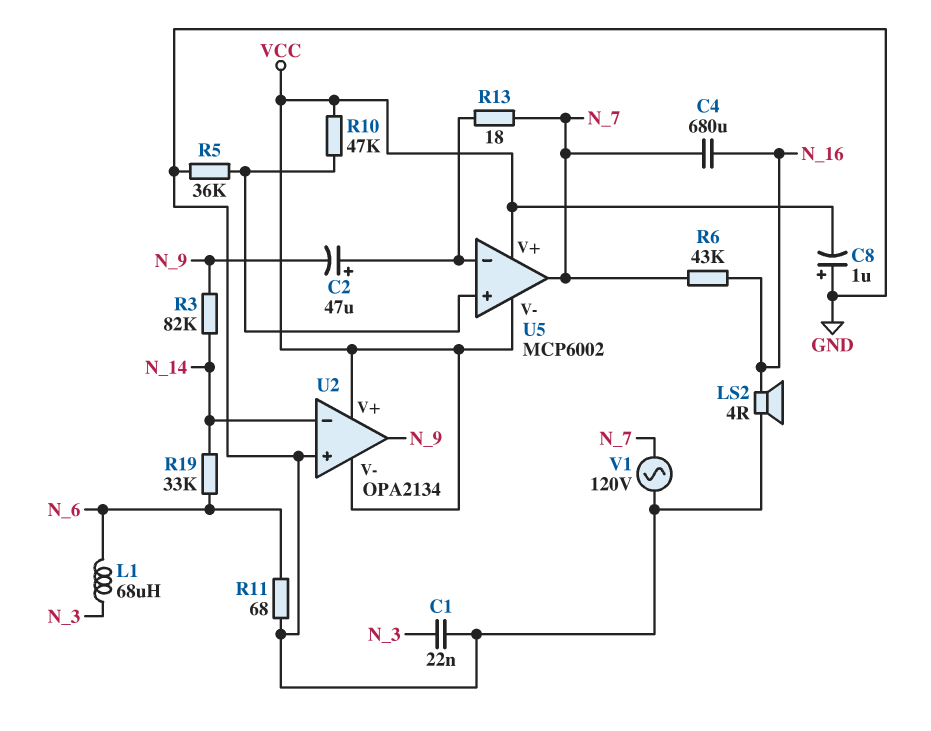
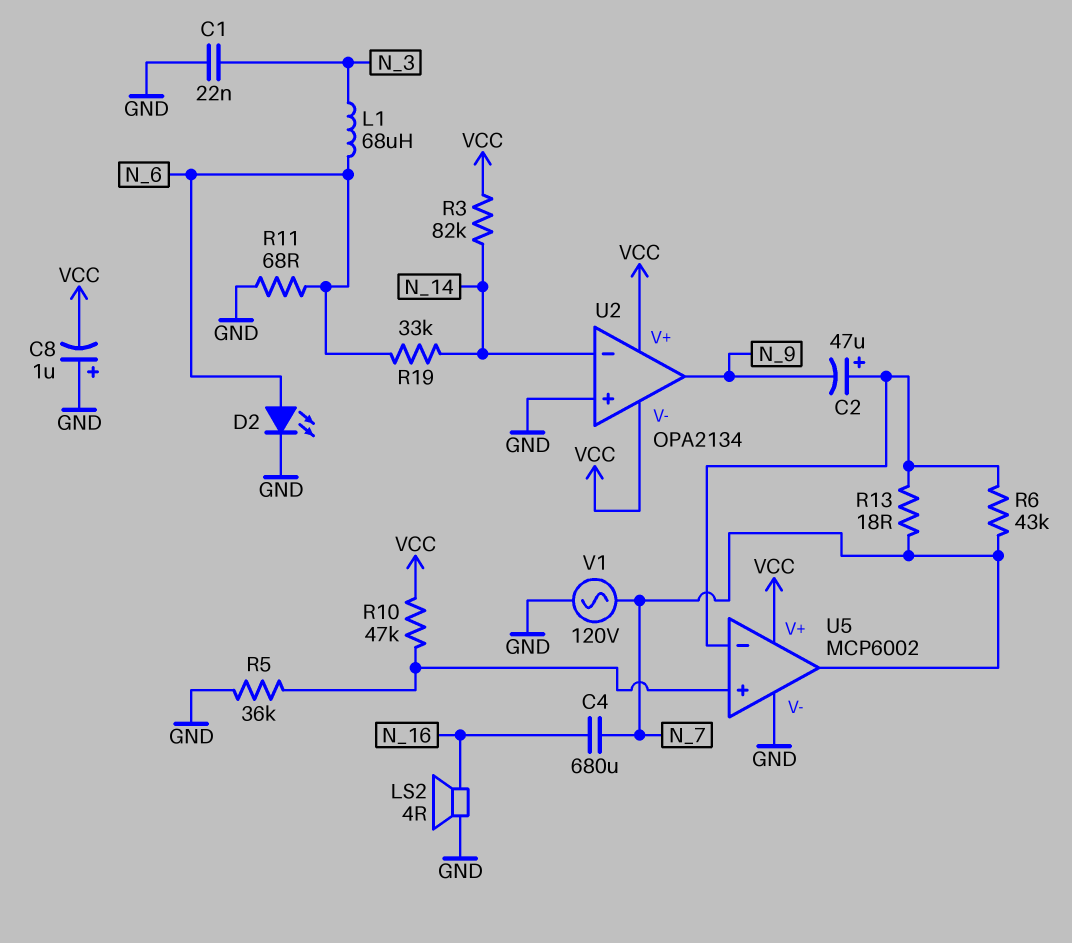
D2: none -> LED (A N_6, K GND)
R3: 82k (N_9, N_14) -> 82k (N_14, VCC)
R6: 43k (N_7, N_16) -> 43k (N_7, U5/in-)
U5 pin V-: VCC -> GND

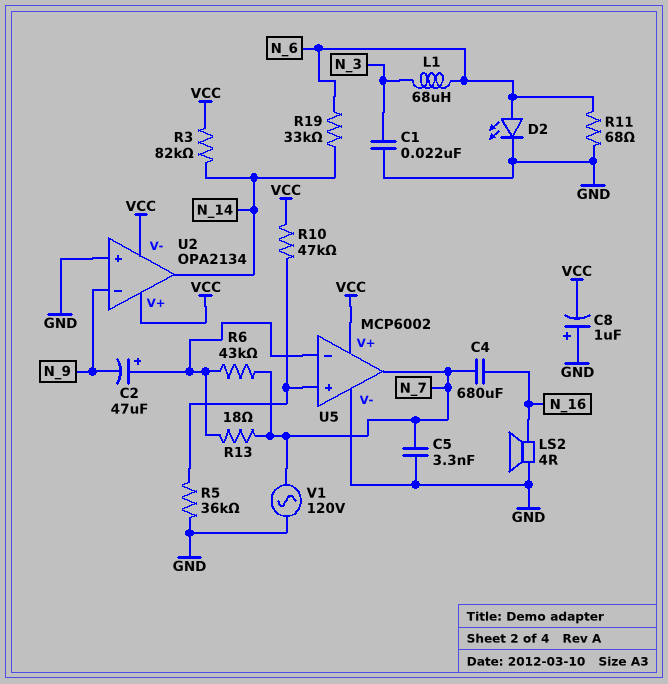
C5: none -> 3.3nF (GND, N_7)
U2 pin in-: N_14 -> N_9
U2 pin out: N_9 -> N_14

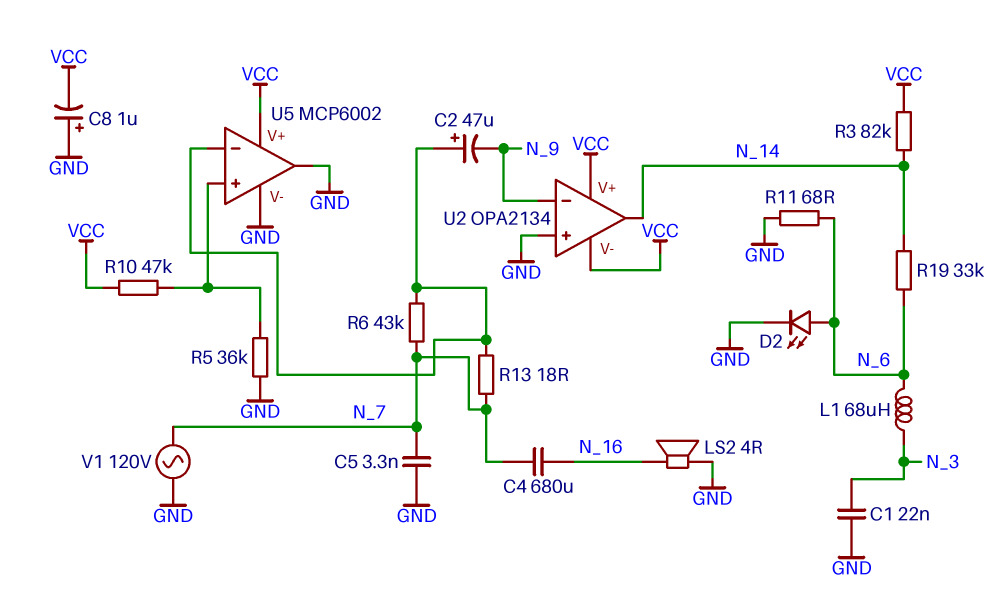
U5 pin out: N_7 -> GND

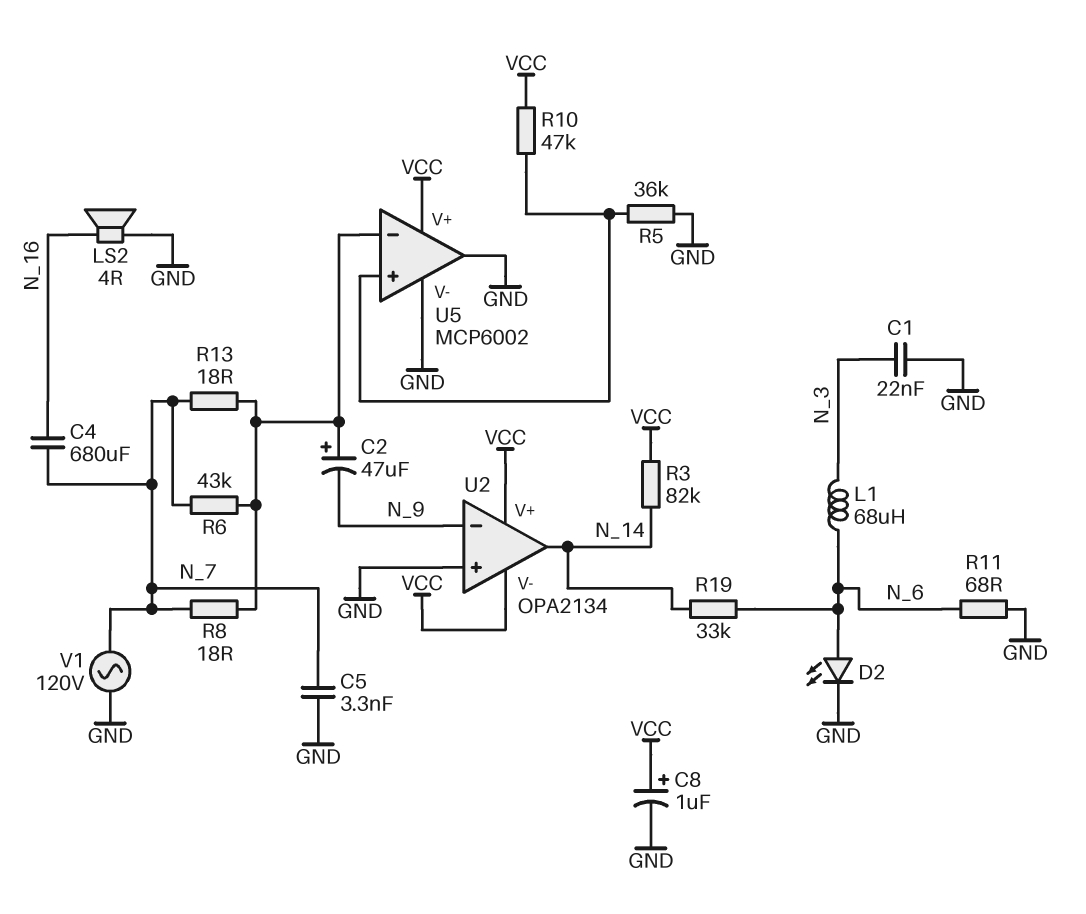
C8: 1uF (plus GND, minus VCC) -> 1uF (plus VCC, minus GND)
R8: none -> 18 (N_7, U5/in-)

